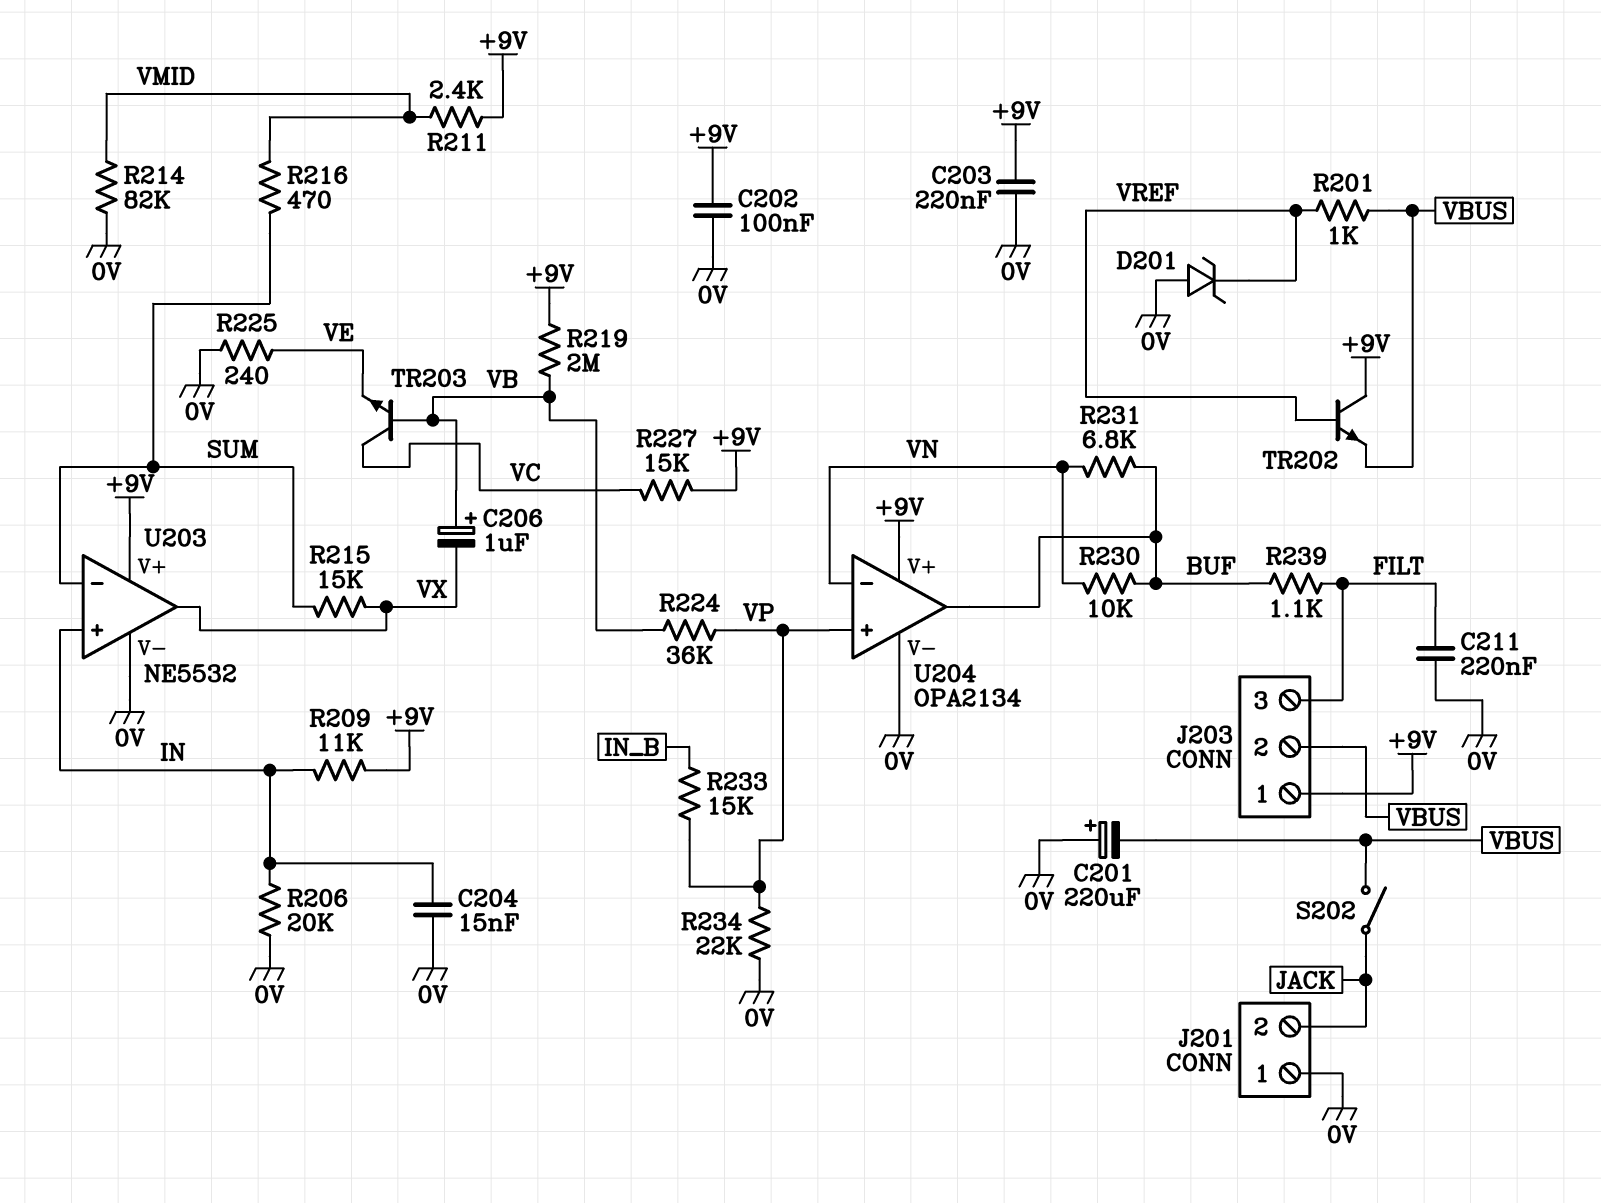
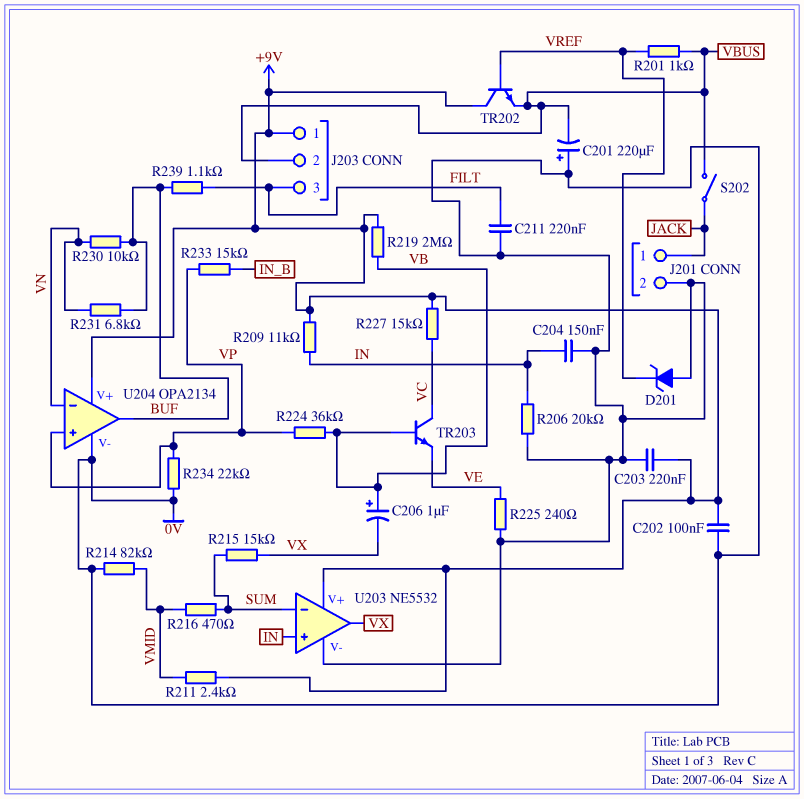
C204: 15nF (0V, IN) -> 150nF (0V, IN)
J201 pin 1: 0V -> JACK
J201 pin 2: JACK -> 0V

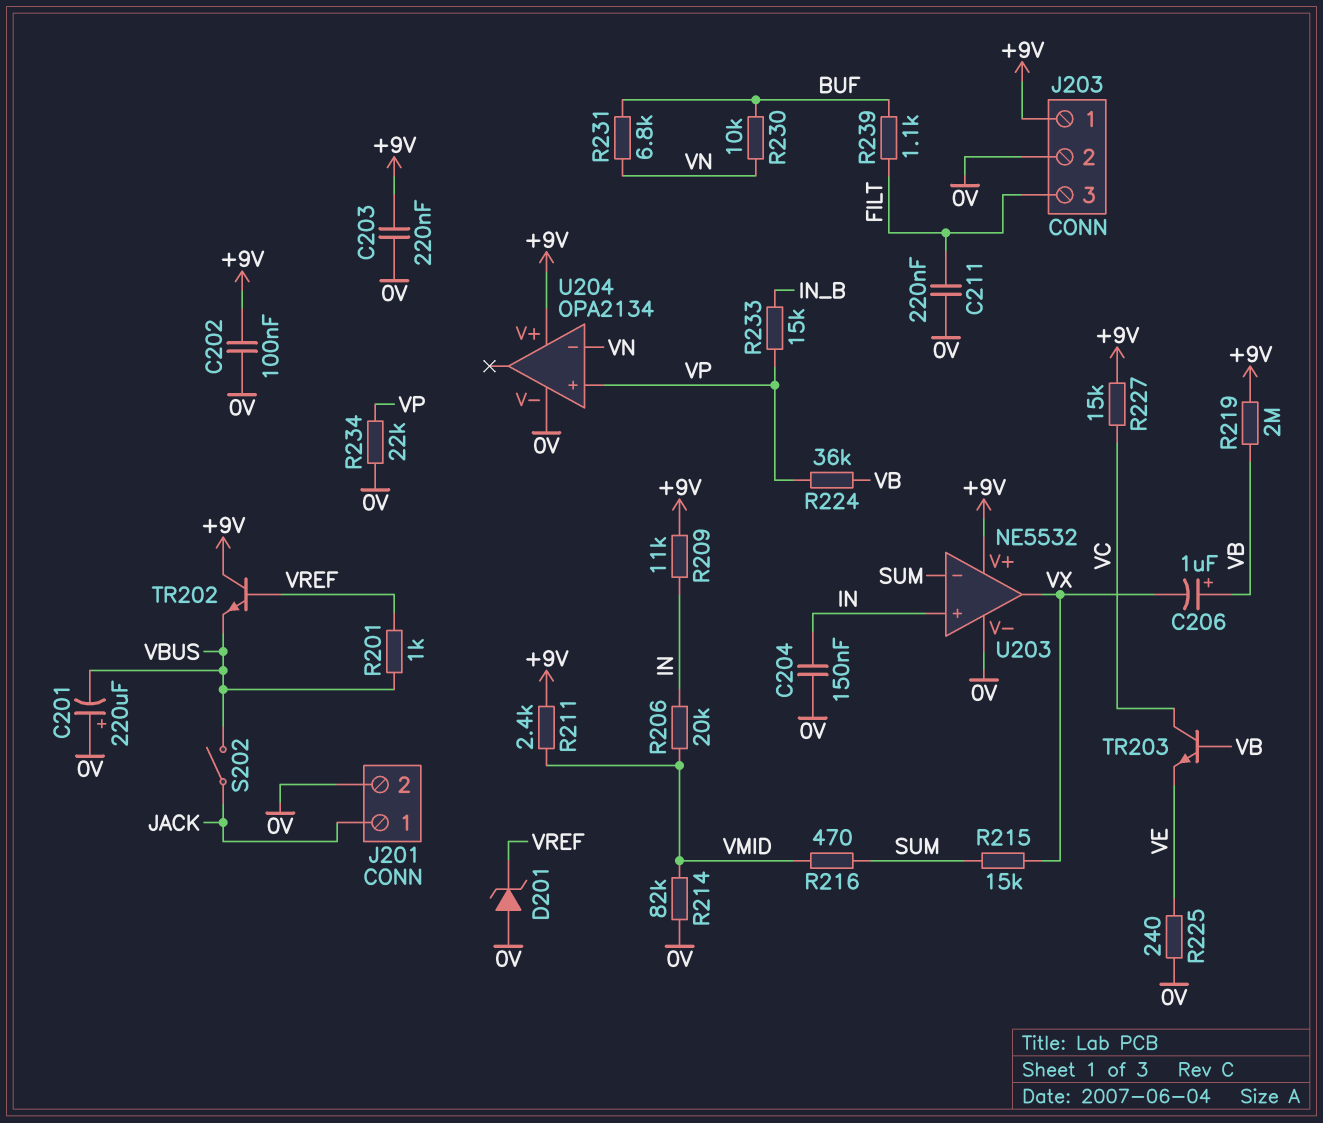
J203 pin 2: VBUS -> 0V
R206: 20k (0V, IN) -> 20k (IN, VMID)
U204 pin out: BUF -> none

